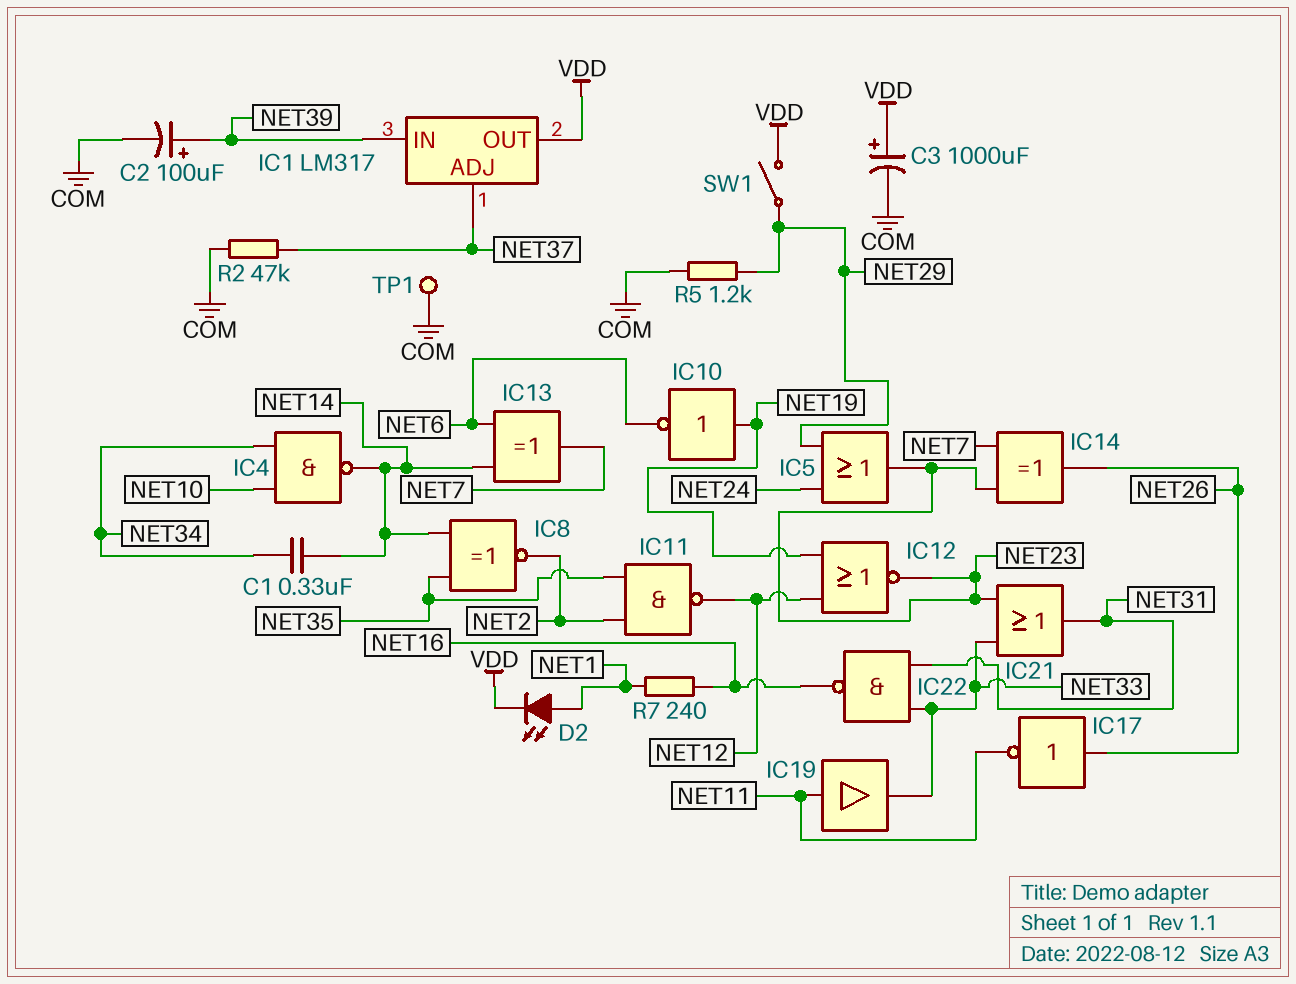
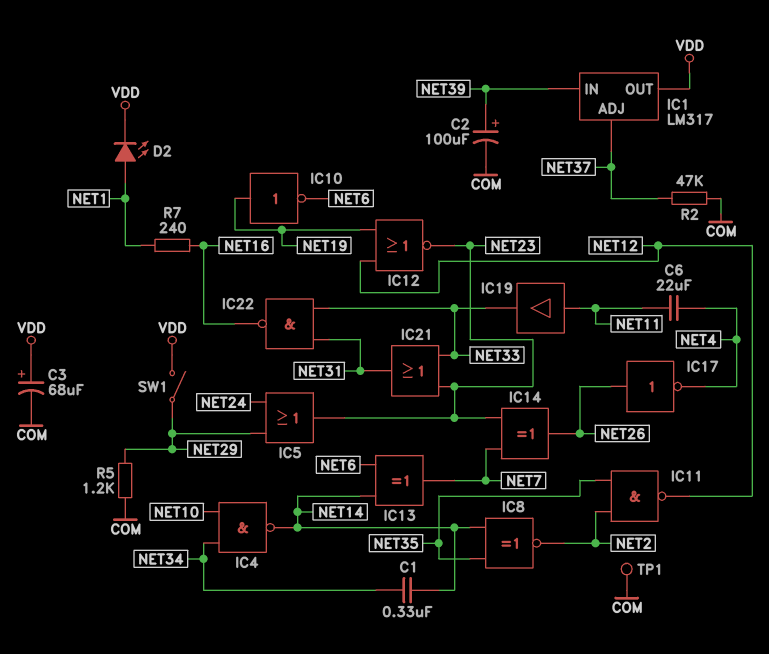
C3: 1000uF (plus VDD, minus COM) -> 68uF (plus VDD, minus COM)
C6: none -> 22uF (NET4, NET11)
IC17: NOT (in NET26, out NET11) -> NOT (in NET26, out NET4)

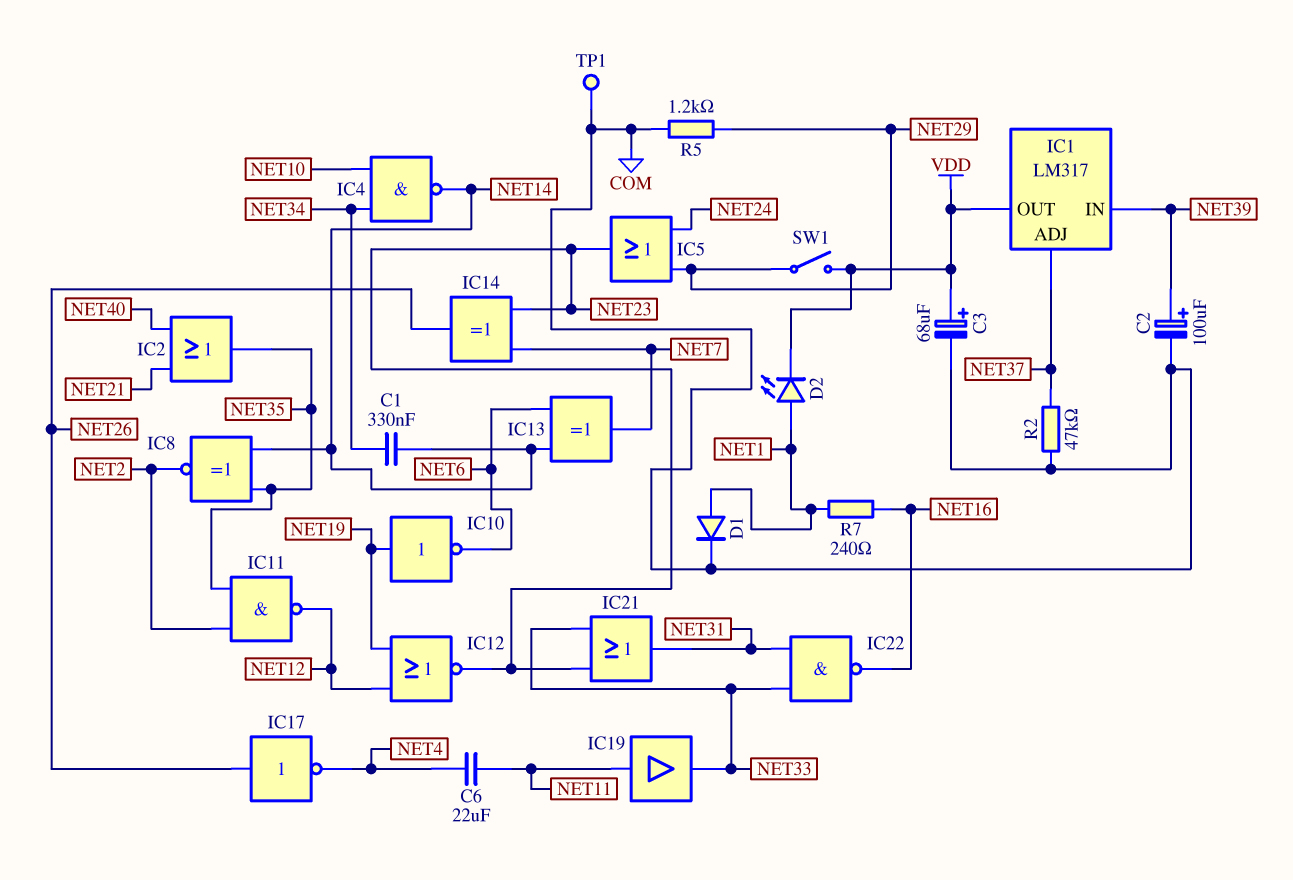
D1: none -> diode (A NET1, K COM)
IC2: none -> OR (in NET21, in NET40, out NET35)

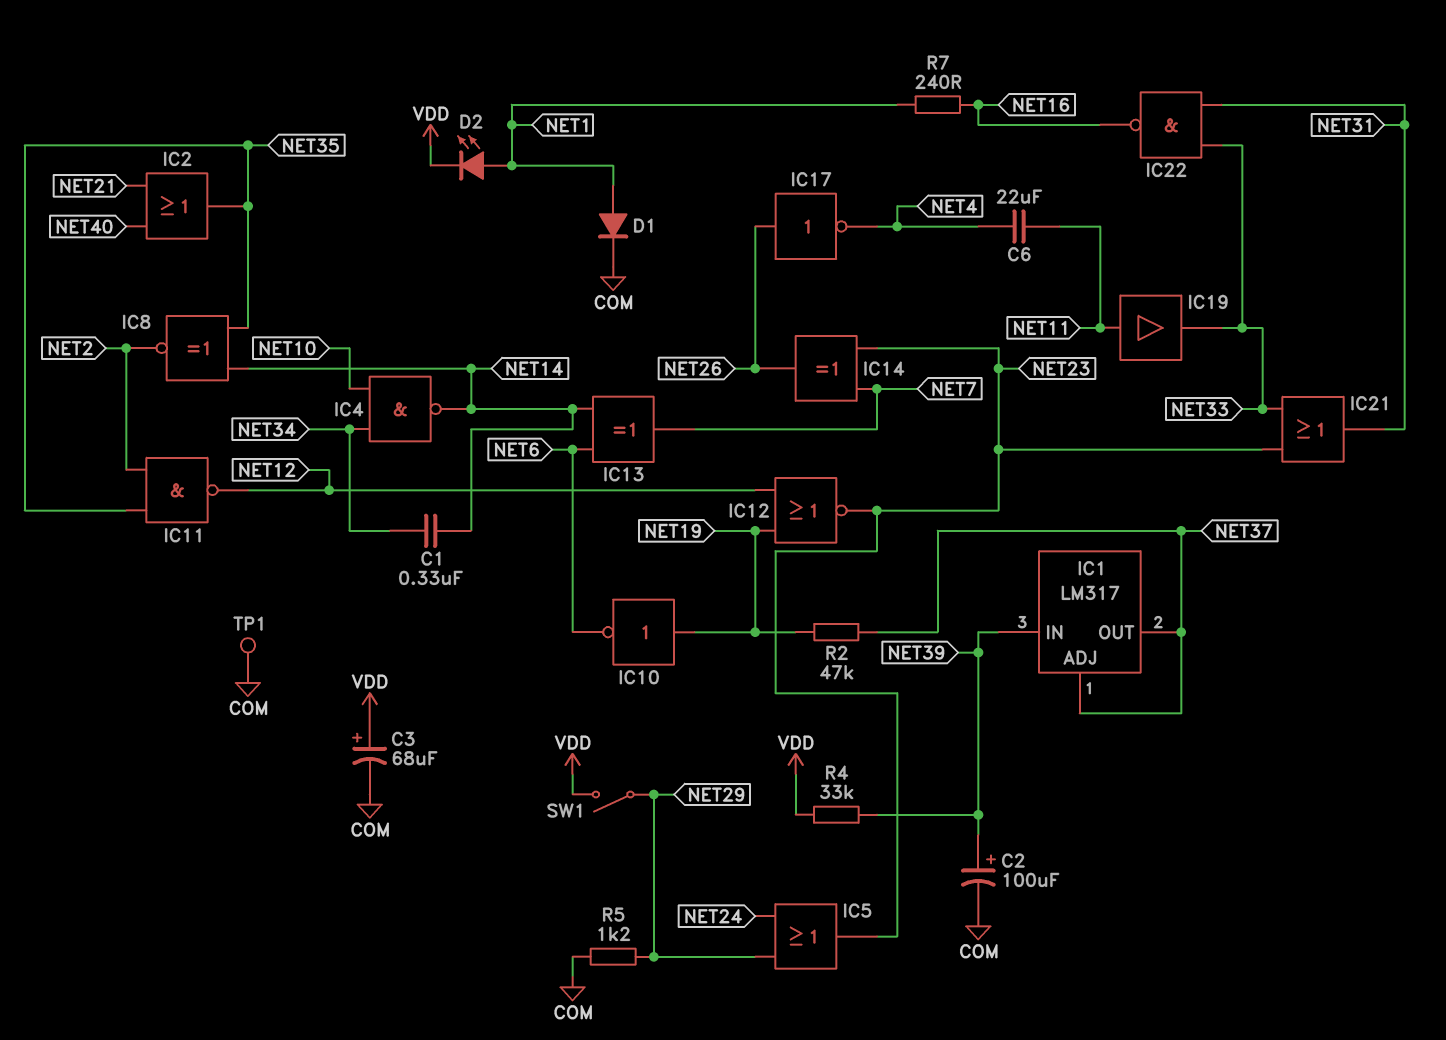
IC1 pin OUT: VDD -> NET37
R2: 47k (COM, NET37) -> 47k (NET19, NET37)
R4: none -> 33k (NET39, VDD)

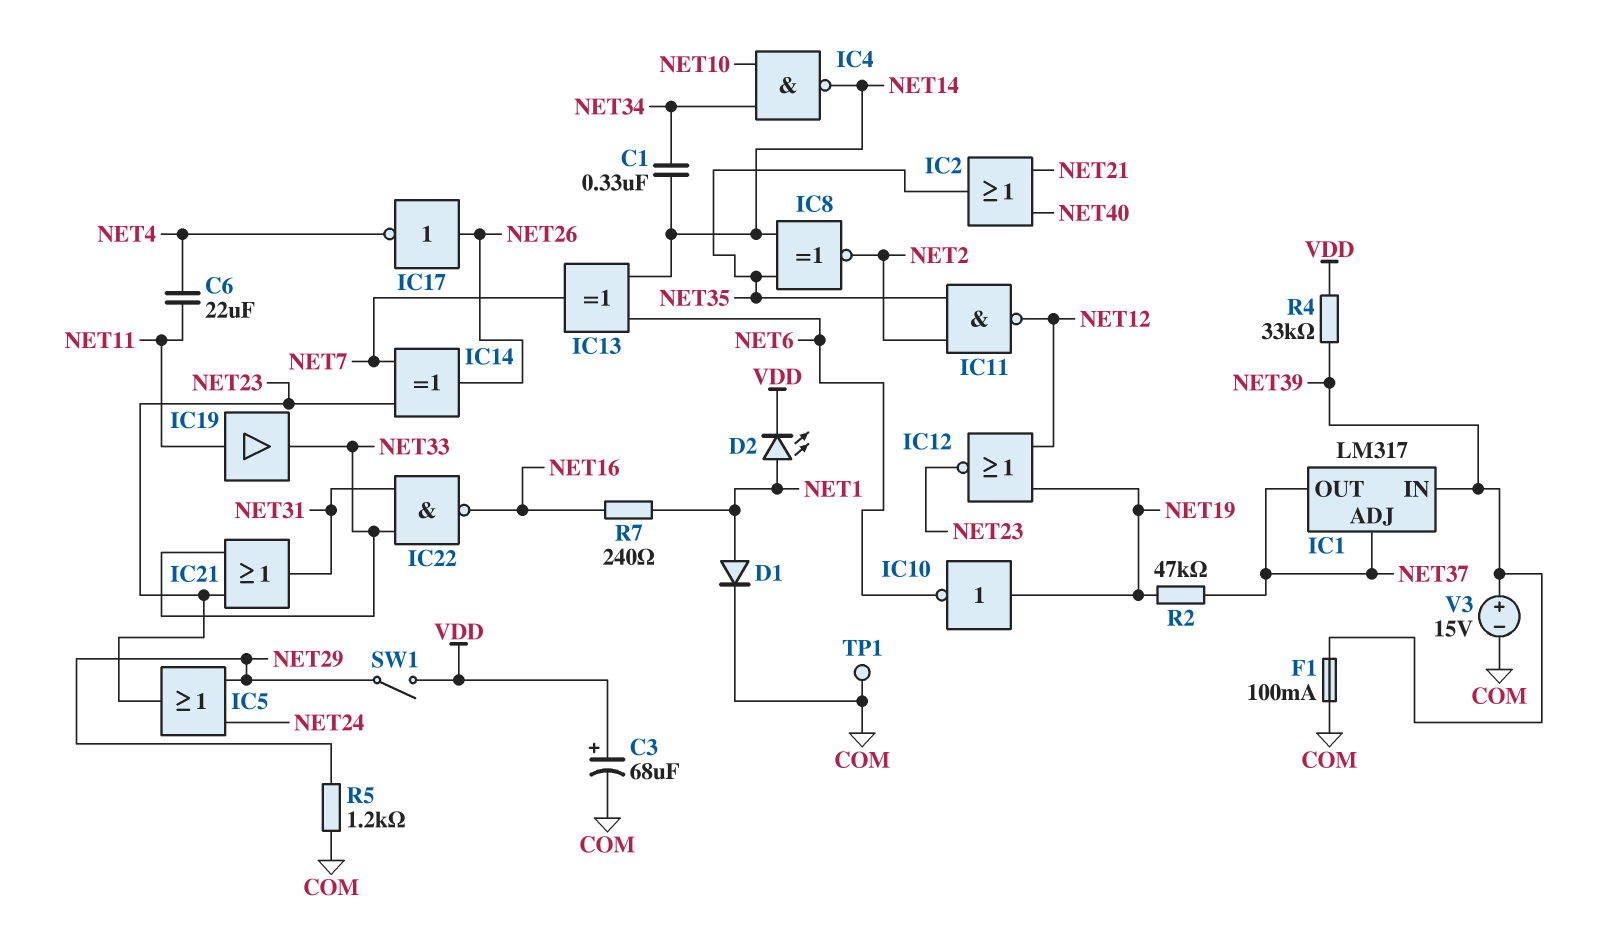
C2: 100uF (plus NET39, minus COM) -> none
F1: none -> 100mA (COM, NET39)
V3: none -> 15V (plus NET39, minus COM)

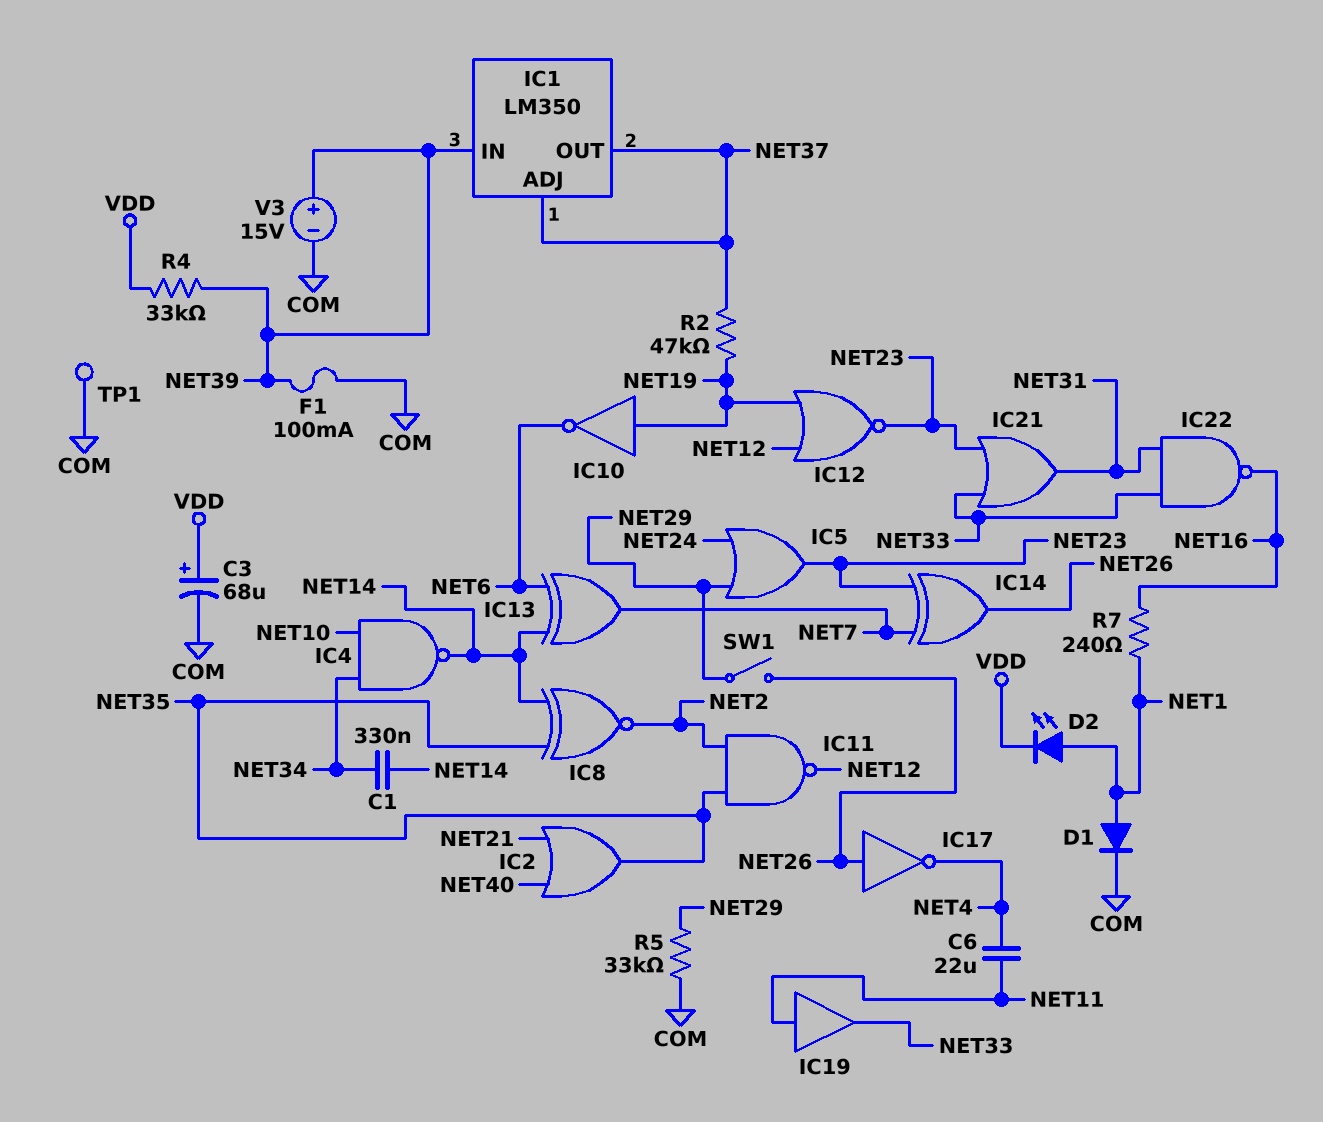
IC1: LM317 -> LM350
R5: 1.2k (COM, NET29) -> 33k (COM, NET29)
SW1: switch (NET29, VDD) -> switch (NET26, NET29)

